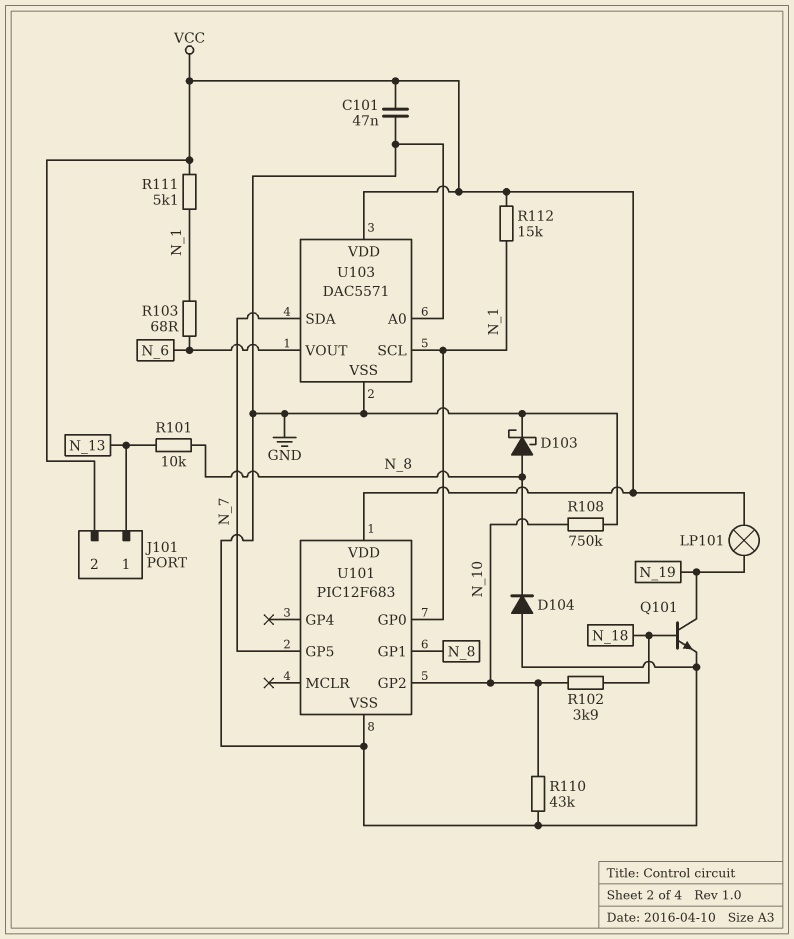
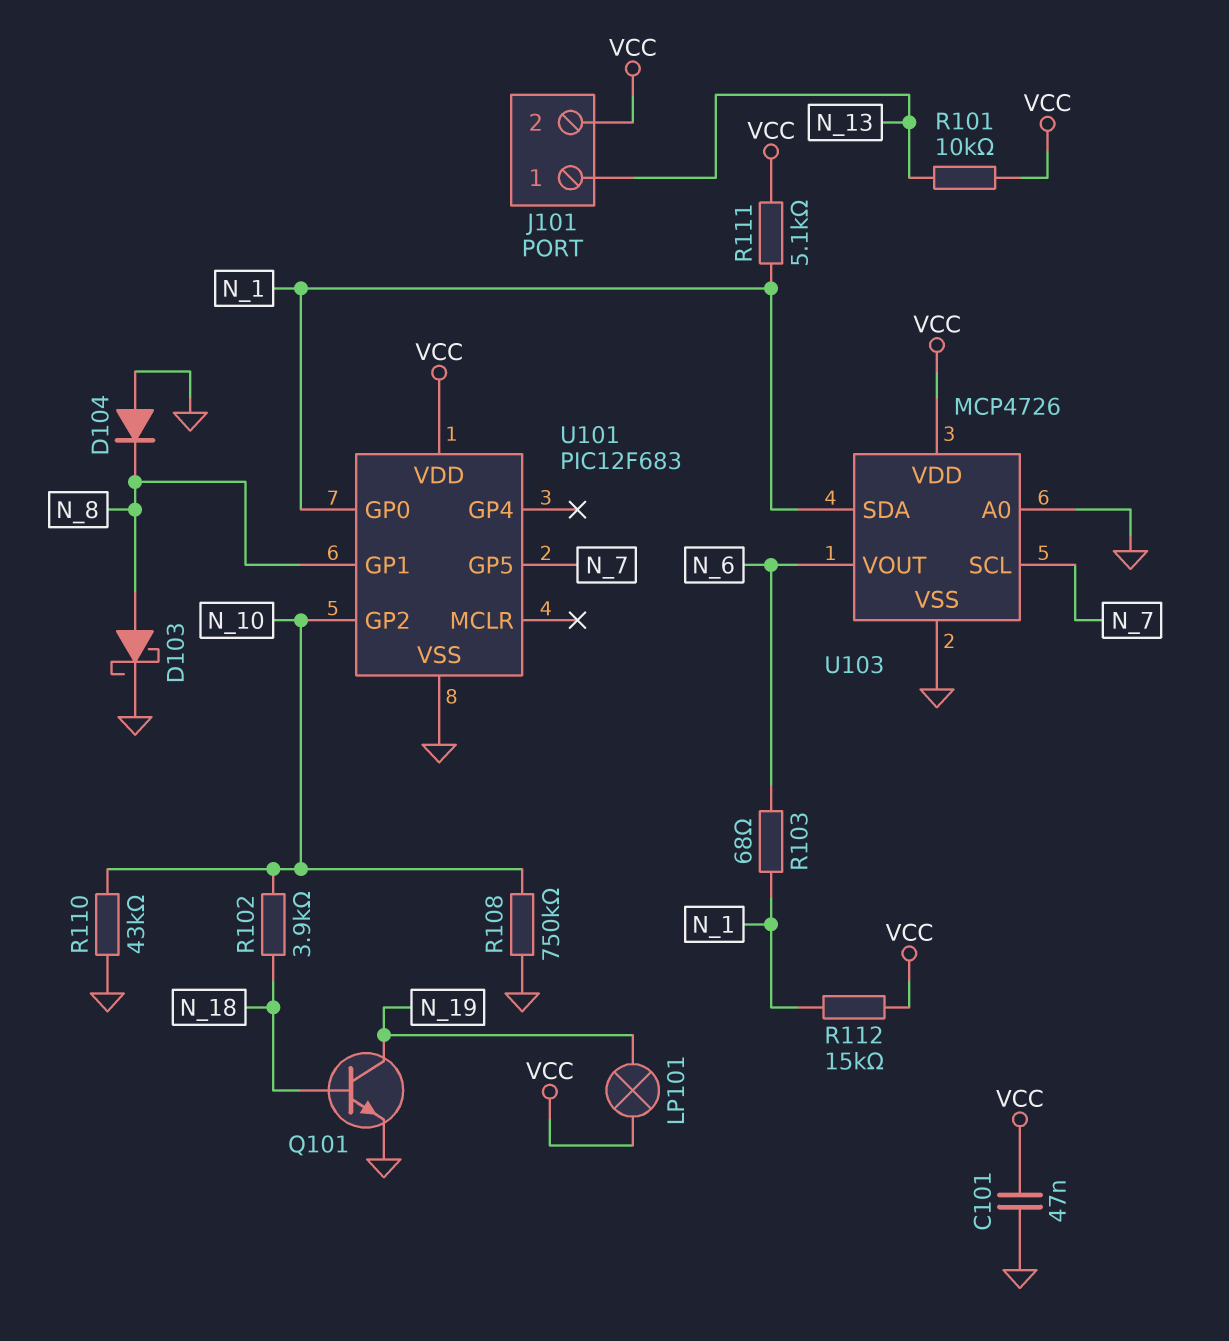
R101: 10k (N_8, N_13) -> 10k (N_13, VCC)
U103: DAC5571 -> MCP4726
U103 pin SCL: N_1 -> N_7
U103 pin SDA: N_7 -> N_1

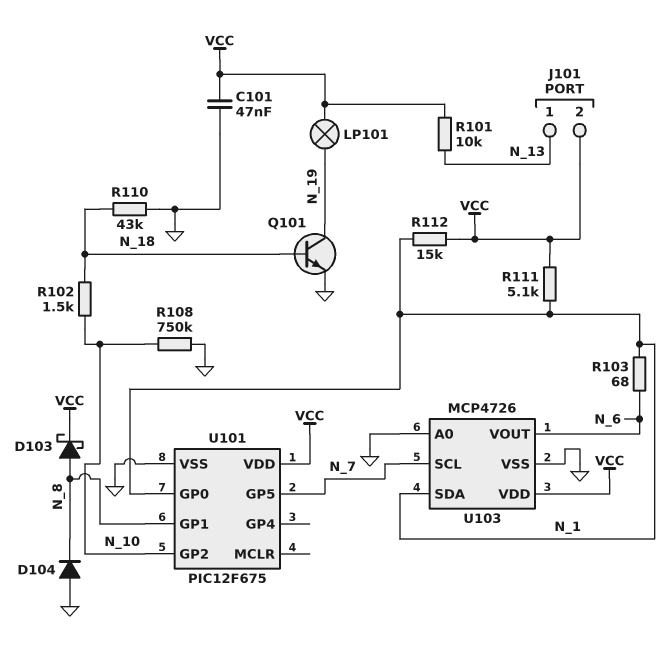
D103: schottky (A N_8, K GND) -> schottky (A N_8, K VCC)
R102: 3.9k (N_10, N_18) -> 1.5k (N_10, N_18)
R110: 43k (GND, N_10) -> 43k (GND, N_18)
U101: PIC12F683 -> PIC12F675

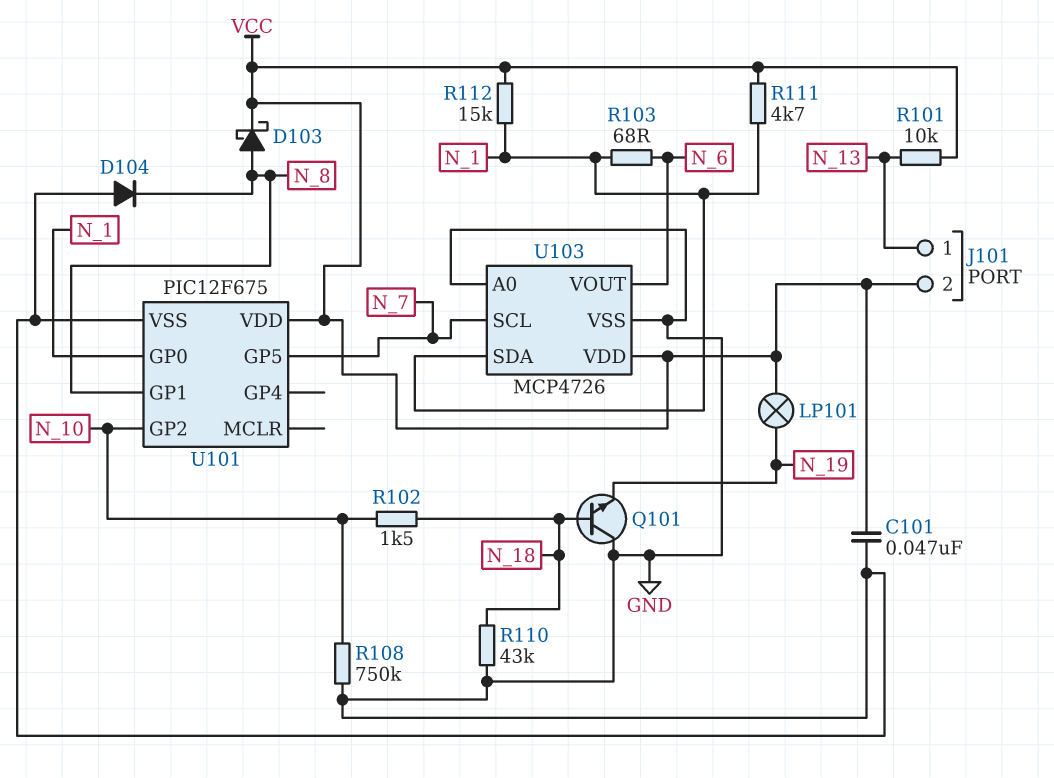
Q101: NPN (B N_18, C N_19, E GND) -> NPN (B N_18, C GND, E N_19)
R111: 5.1k (N_1, VCC) -> 4.7k (N_1, VCC)

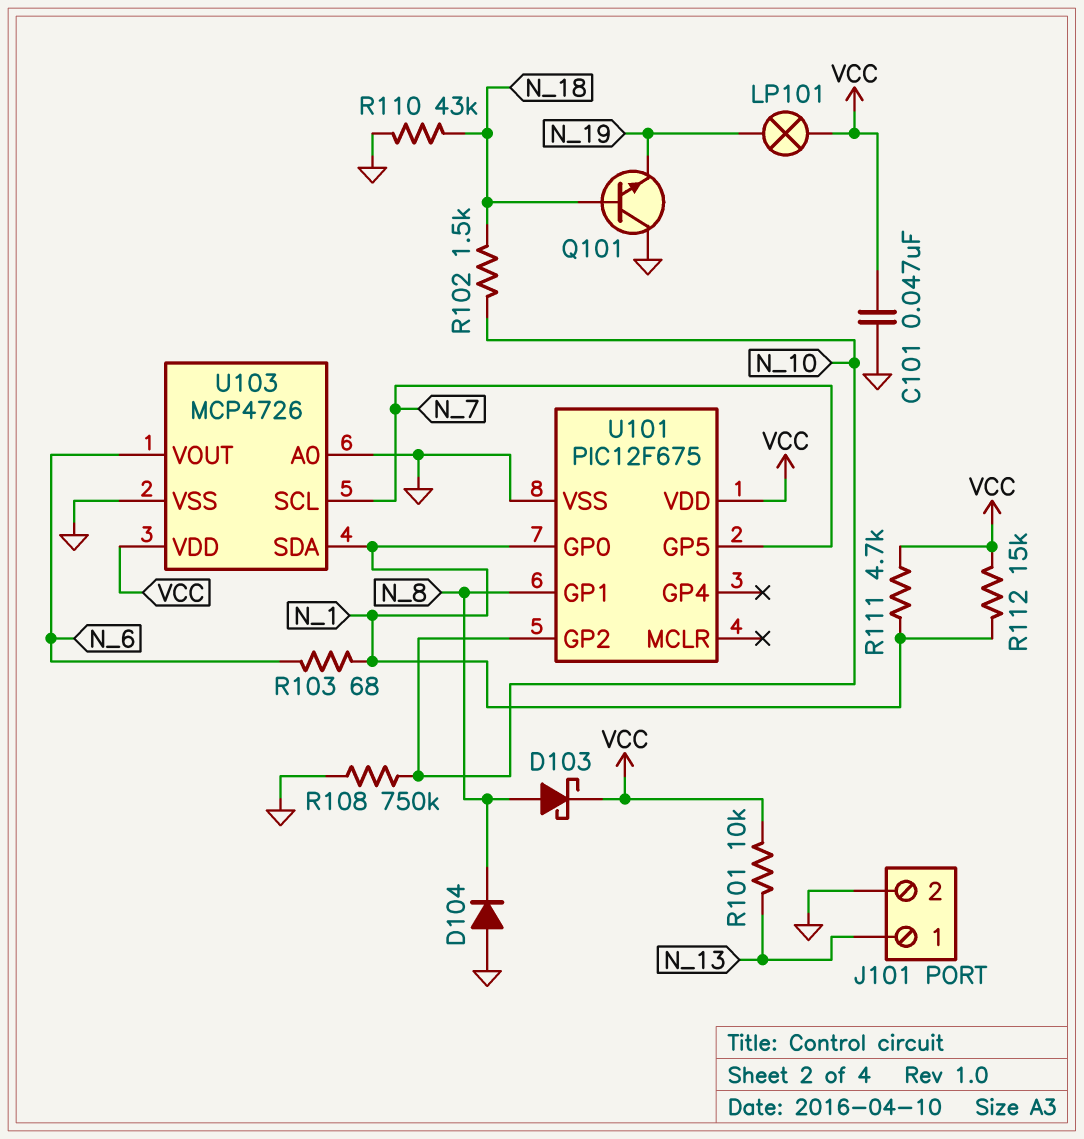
J101 pin 2: VCC -> GND

